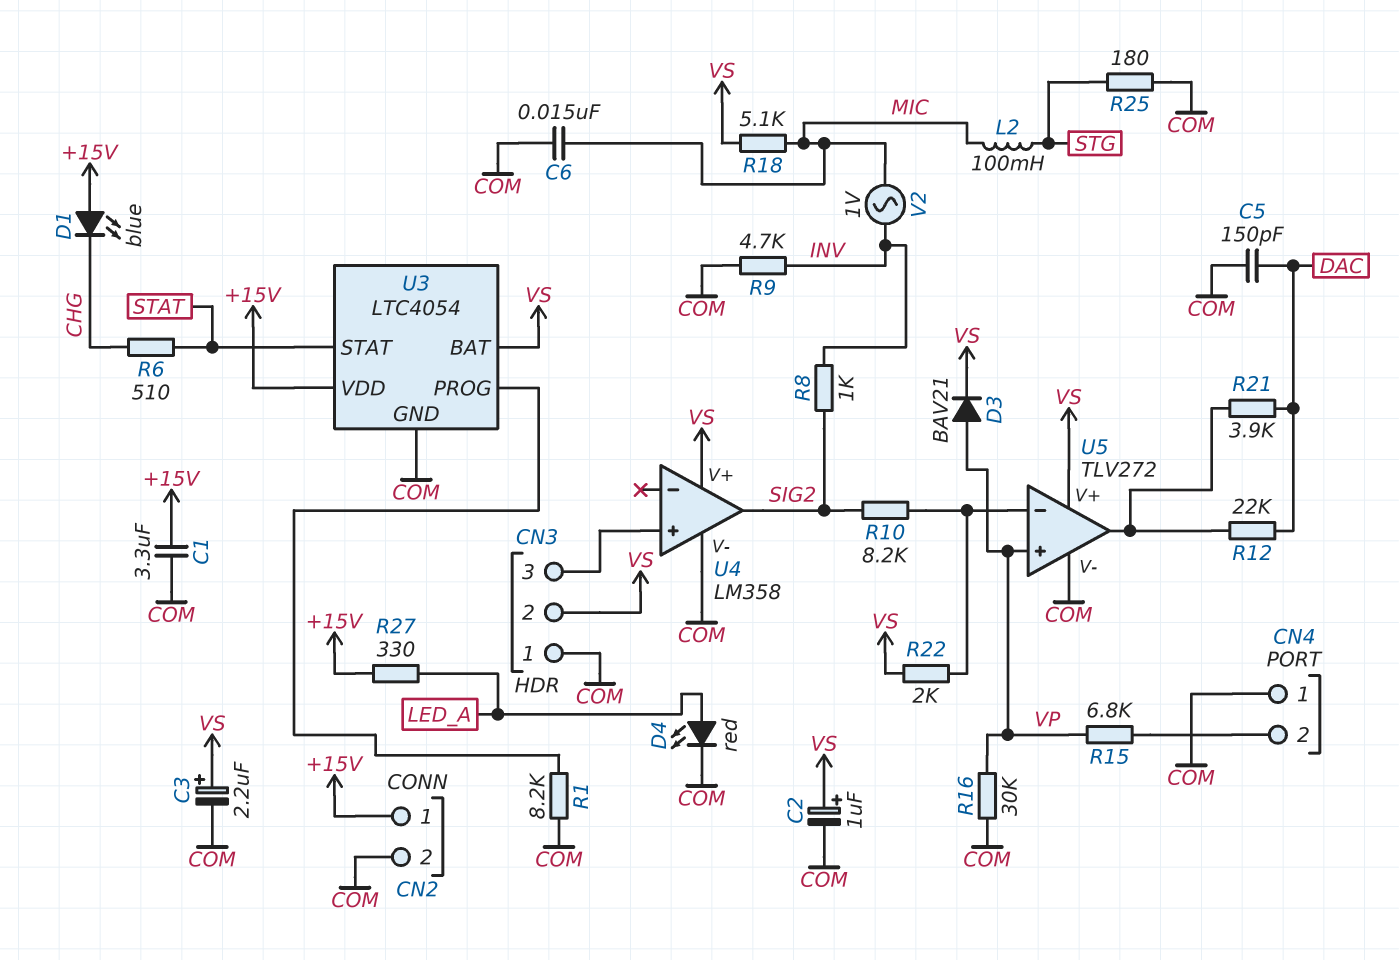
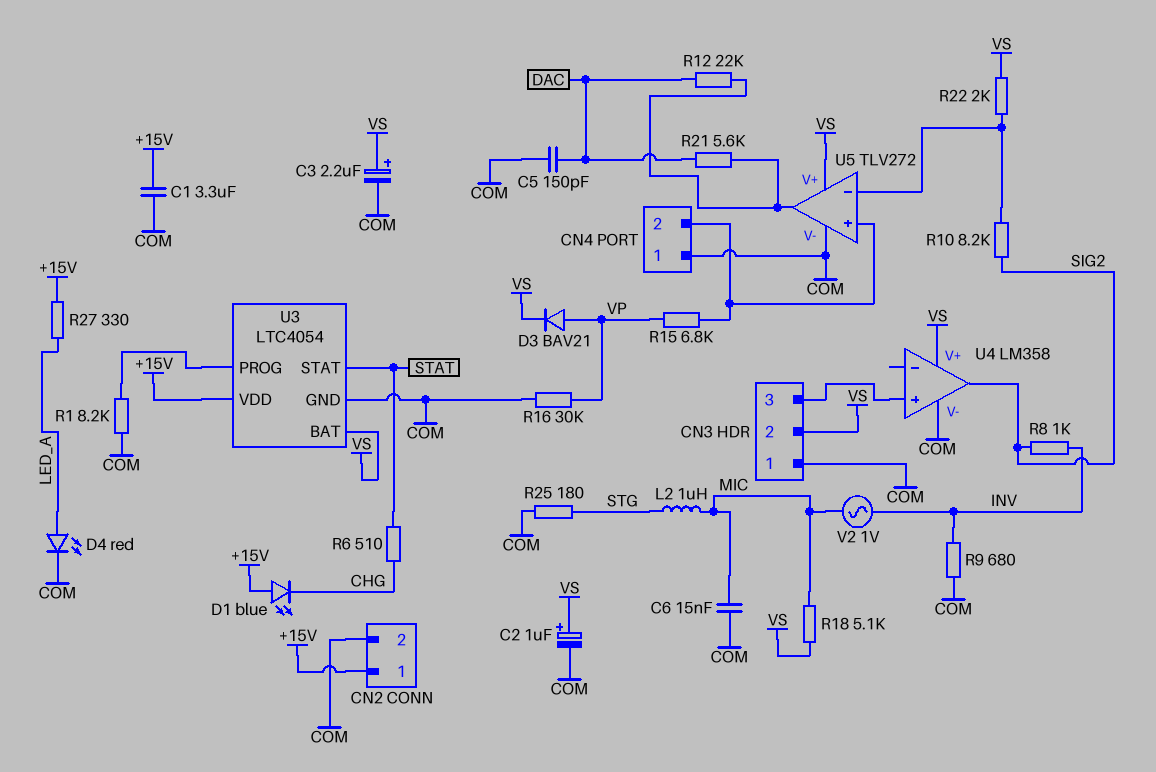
L2: 100mH (MIC, STG) -> 1uH (MIC, STG)
R9: 4.7k (COM, INV) -> 680 (COM, INV)
R21: 3.9k (DAC, U5/out) -> 5.6k (DAC, U5/out)
U5 pin in+: VP -> CN4/2

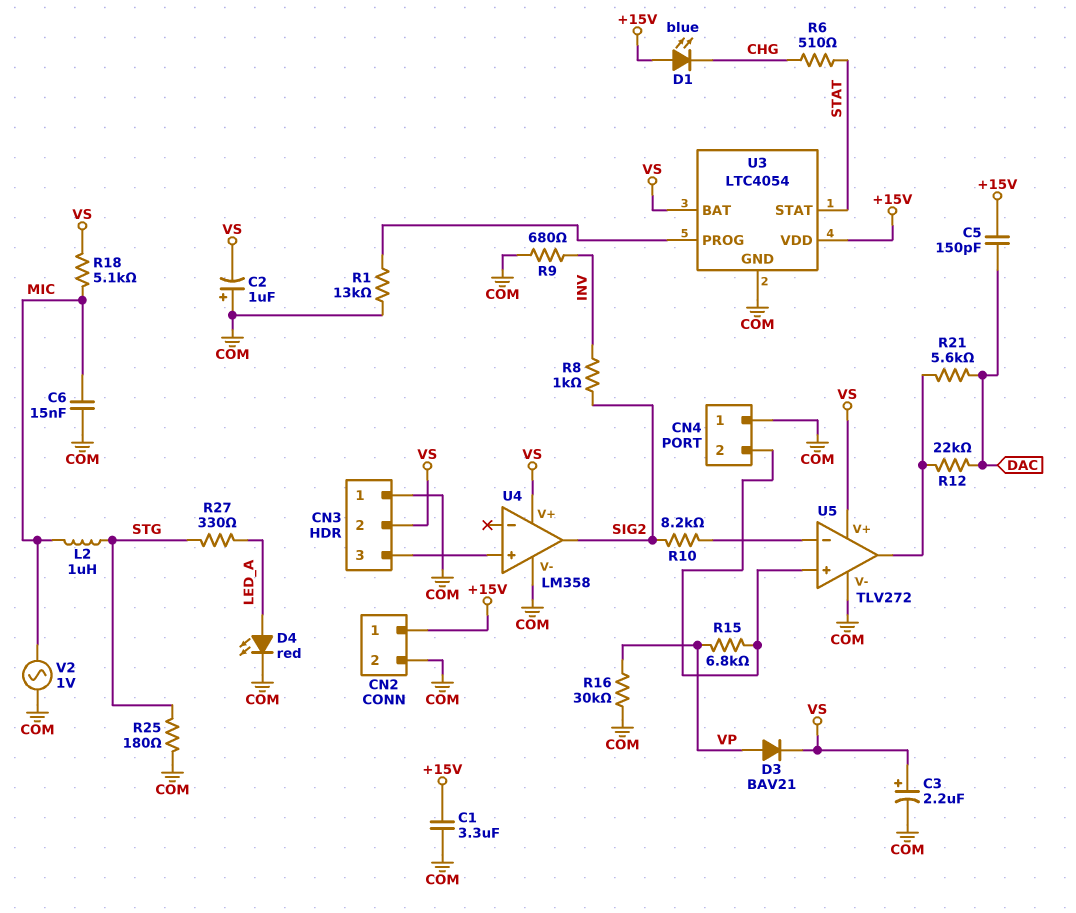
C2: 1uF (plus VS, minus COM) -> 1uF (plus COM, minus VS)
C5: 150pF (COM, DAC) -> 150pF (+15V, DAC)
R1: 8.2k (COM, U3/PROG) -> 13k (COM, U3/PROG)
R22: 2k (U5/in-, VS) -> none
R27: 330 (+15V, LED_A) -> 330 (LED_A, STG)
V2: AC 1V (INV, MIC) -> AC 1V (COM, MIC)

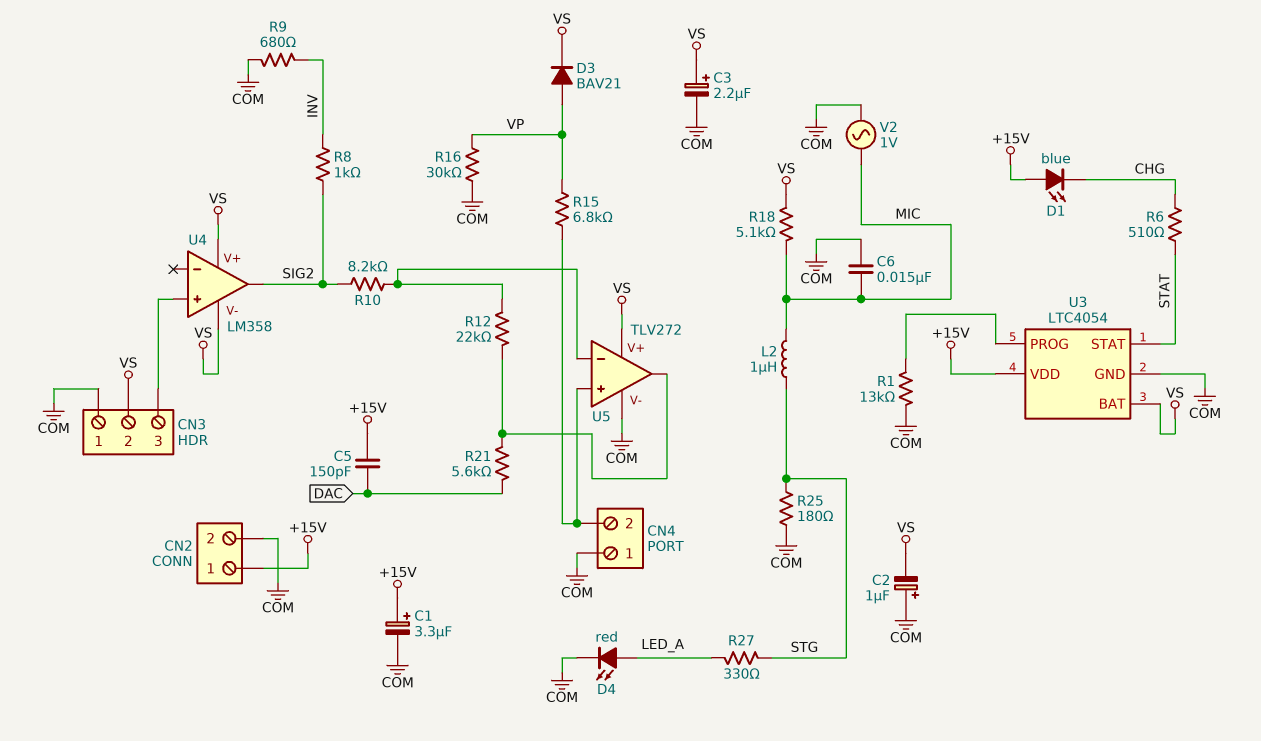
C1: 3.3uF (+15V, COM) -> 3.3uF (plus +15V, minus COM)
R12: 22k (DAC, U5/out) -> 22k (U5/in-, U5/out)
U4 pin V-: COM -> VS

